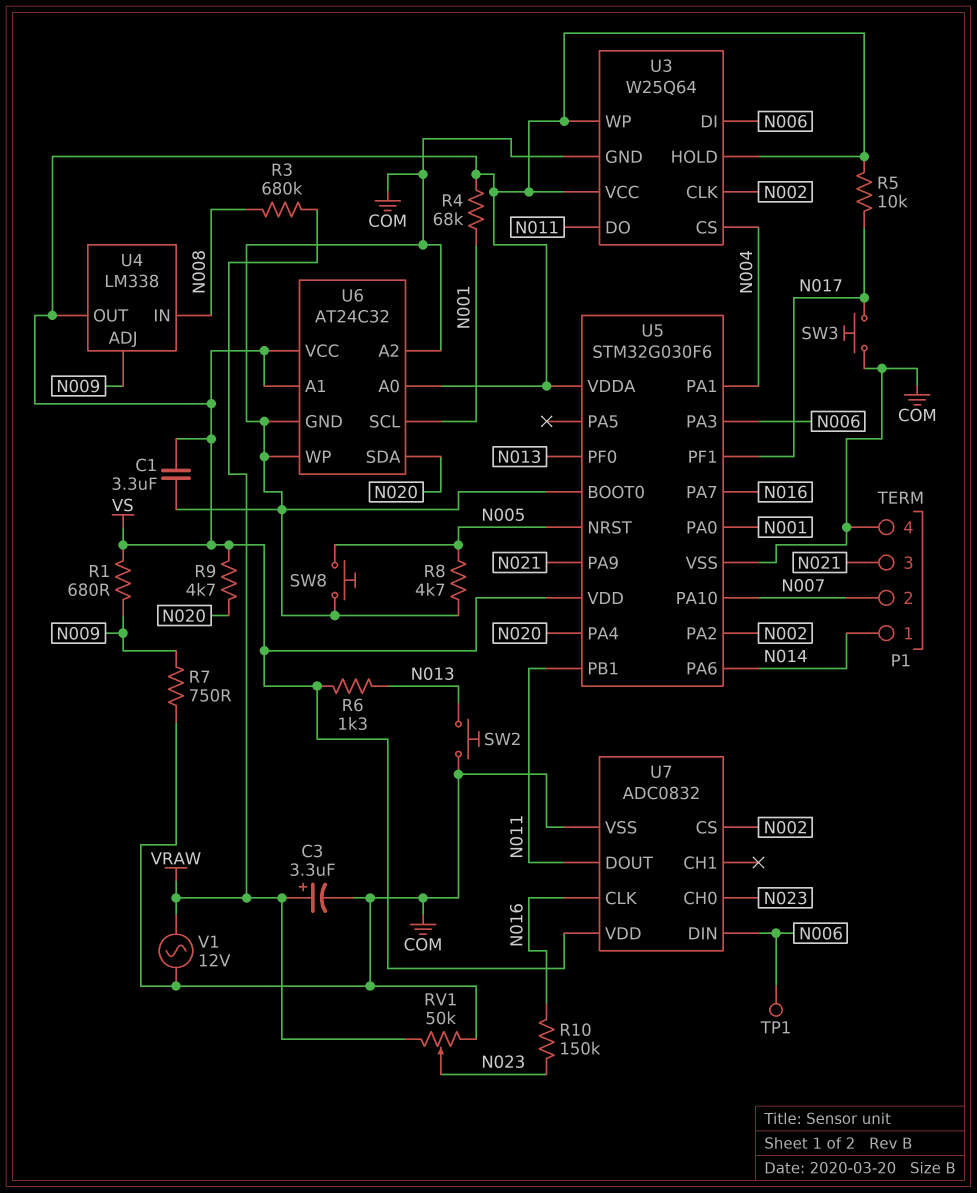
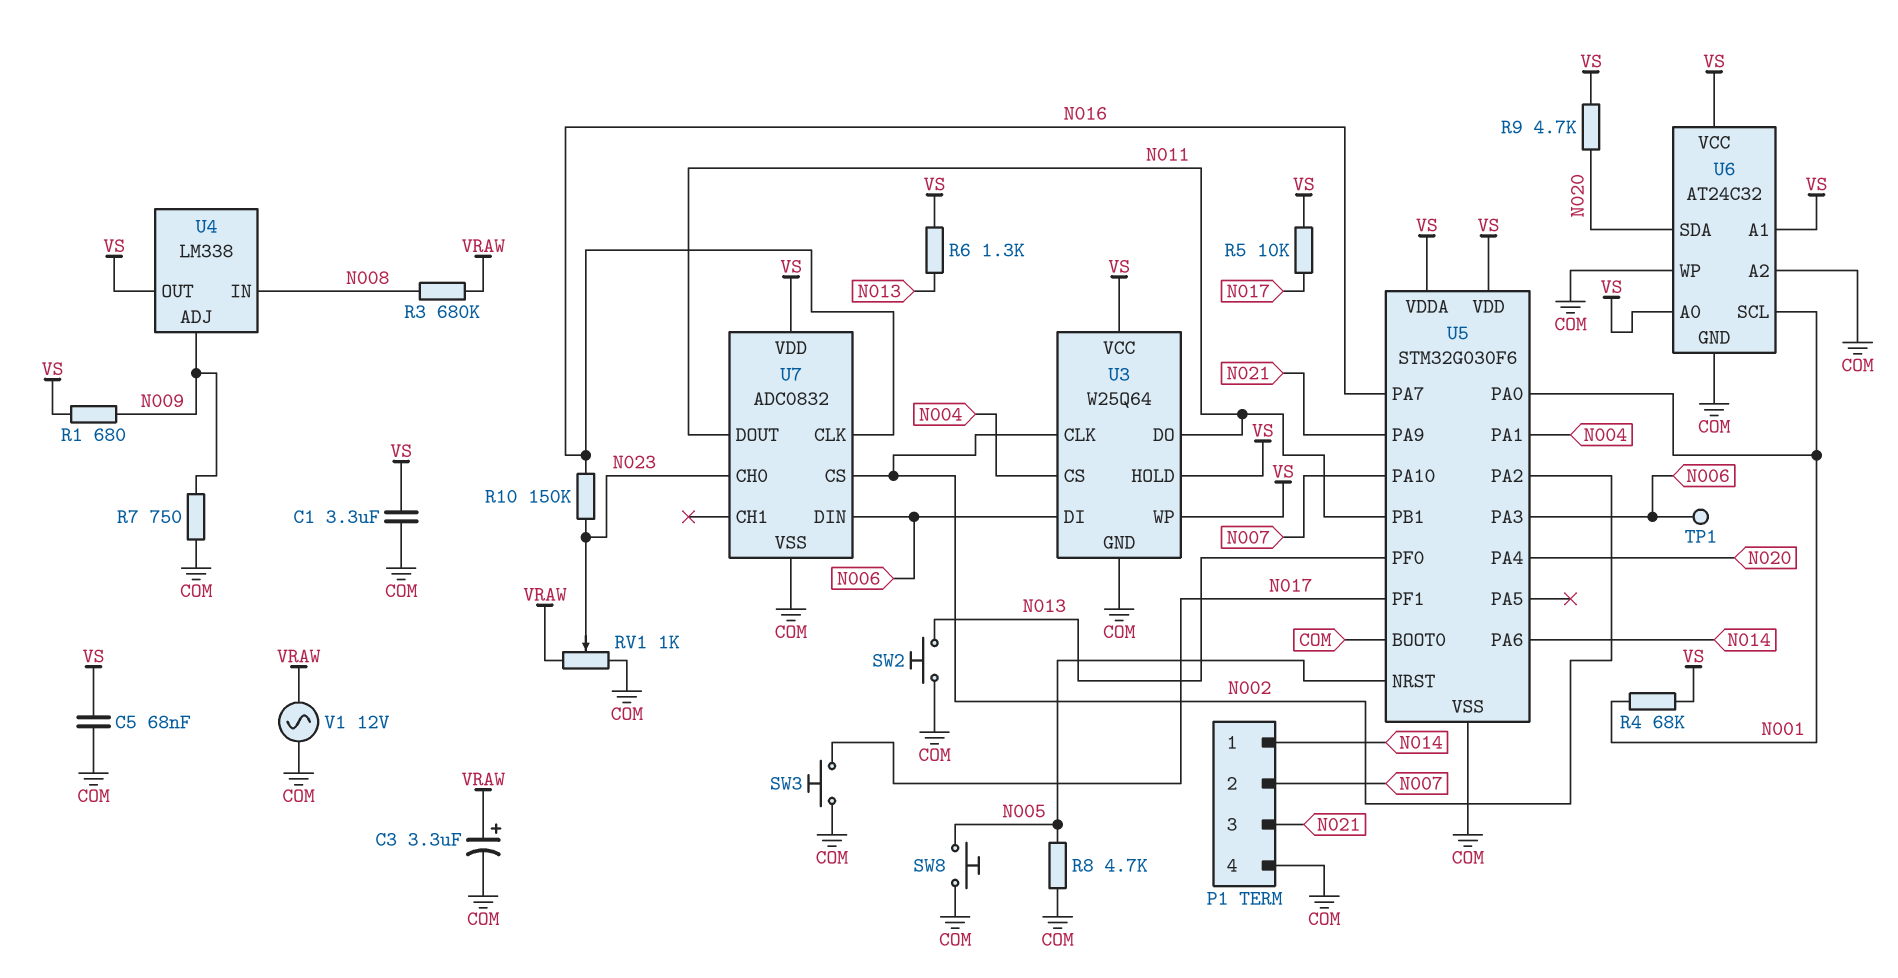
C5: none -> 68nF (COM, VS)
RV1: 50k (COM, VRAW, wiper N023) -> 1k (COM, VRAW, wiper N023)

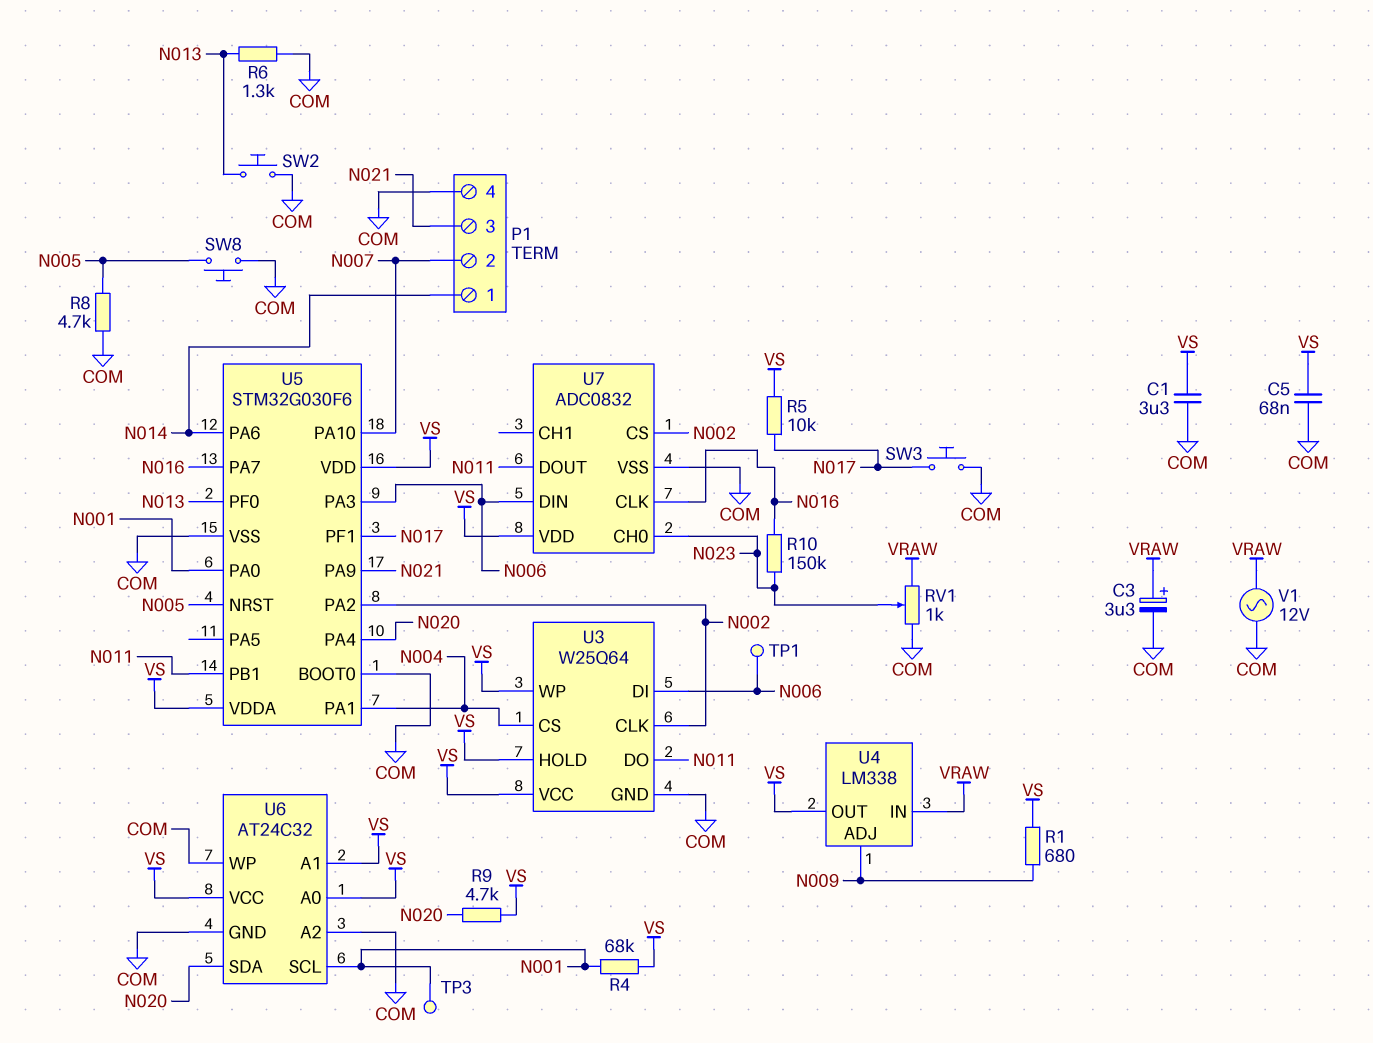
R3: 680k (N008, VRAW) -> none
R6: 1.3k (N013, VS) -> 1.3k (COM, N013)
R7: 750 (COM, N009) -> none
TP3: none -> test point (N001)
U4 pin IN: N008 -> VRAW

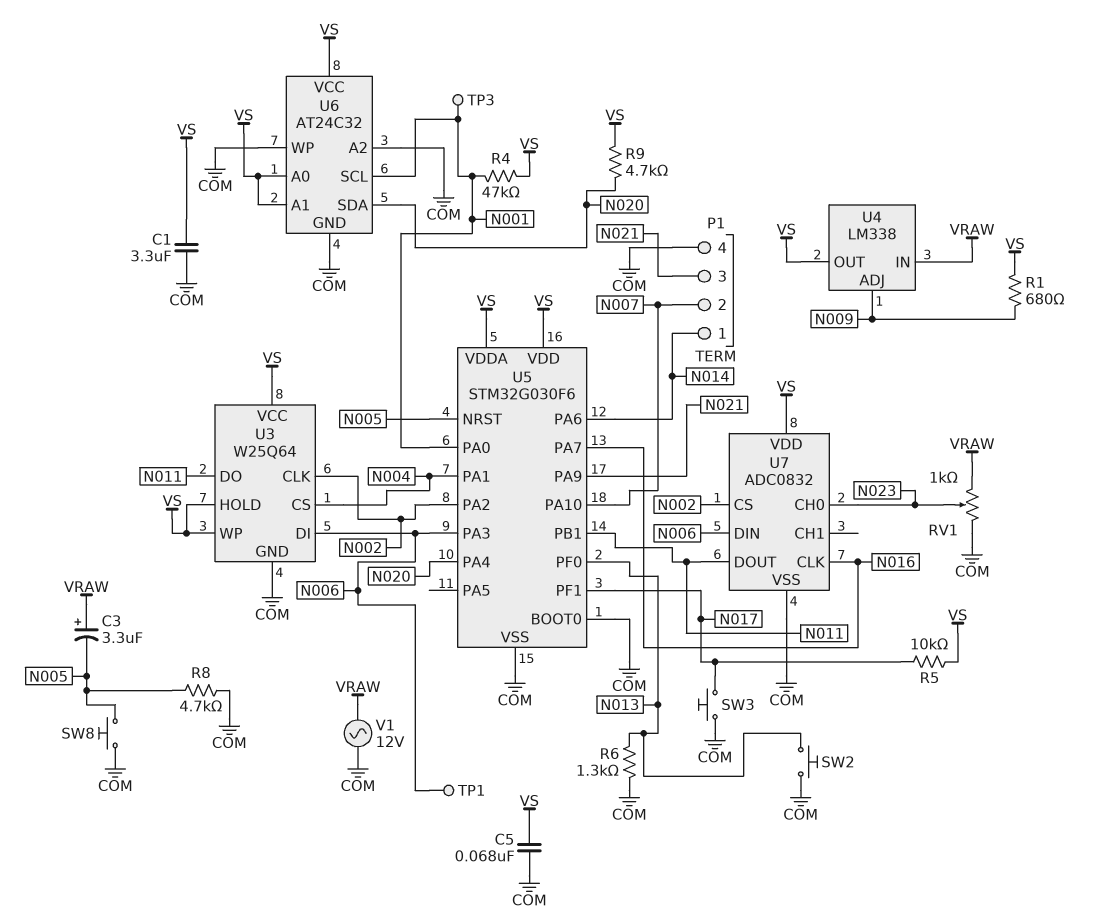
C3: 3.3uF (plus VRAW, minus COM) -> 3.3uF (plus VRAW, minus N005)
R4: 68k (N001, VS) -> 47k (N001, VS)
R10: 150k (N016, N023) -> none

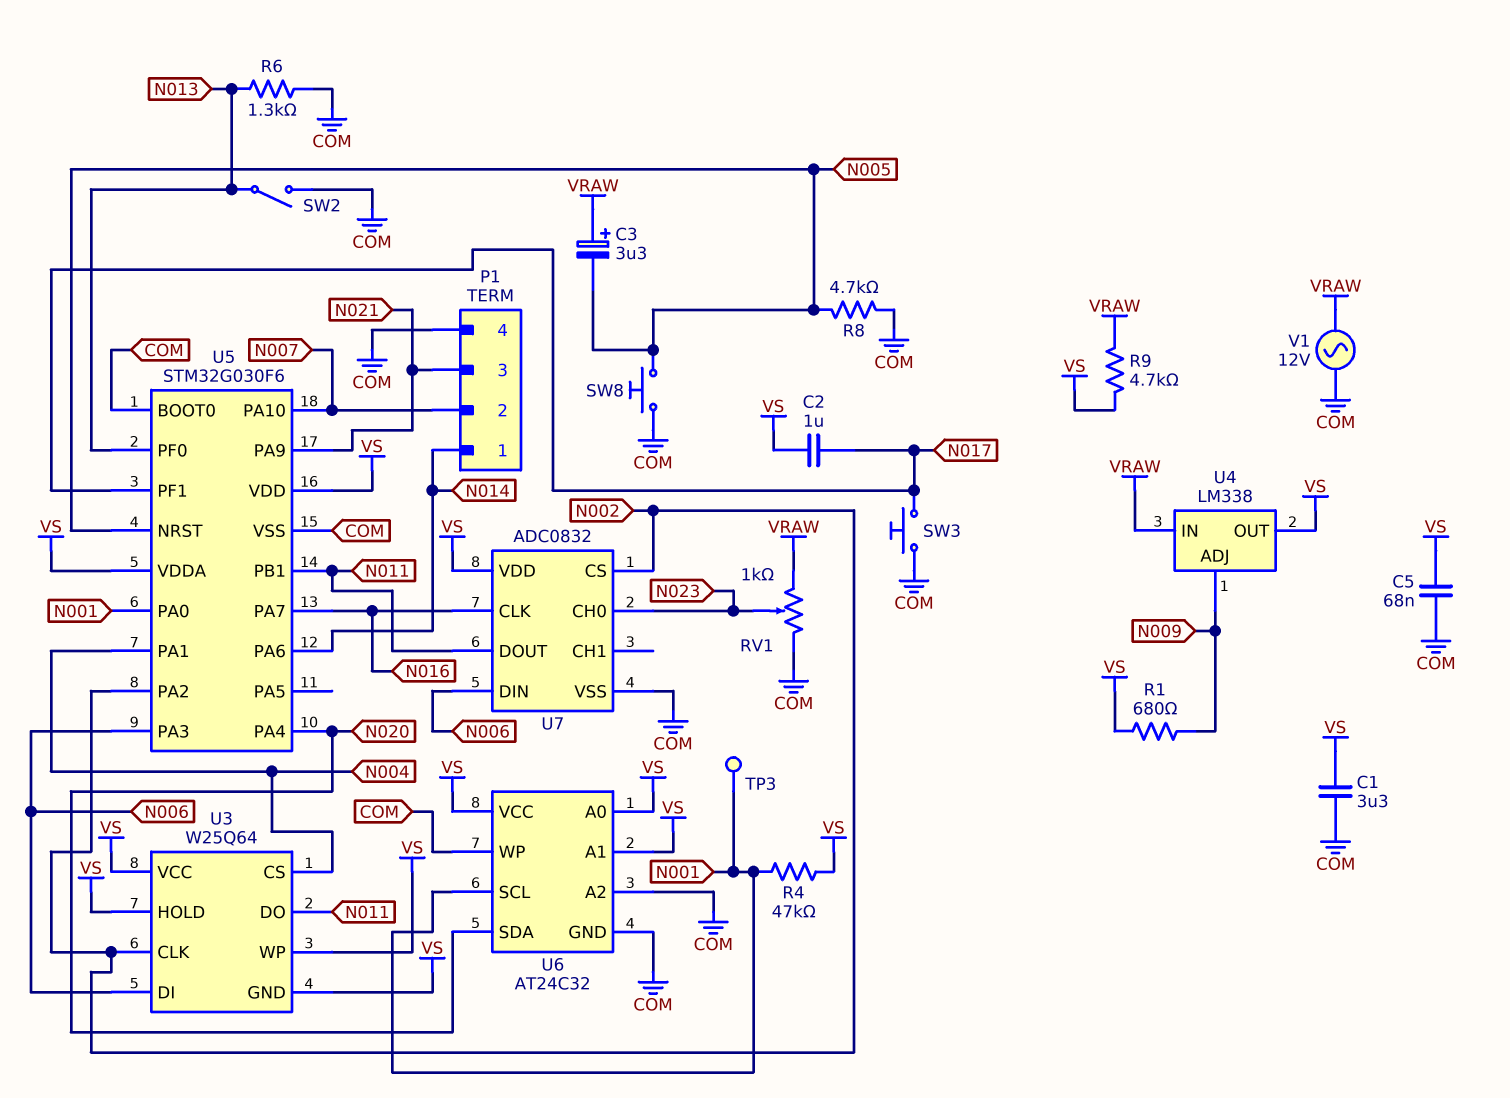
C2: none -> 1uF (N017, VS)
R5: 10k (N017, VS) -> none
R9: 4.7k (N020, VS) -> 4.7k (VRAW, VS)
SW2: button (COM, N013) -> switch (COM, N013)
TP1: test point (N006) -> none
U3 pin GND: COM -> VS

